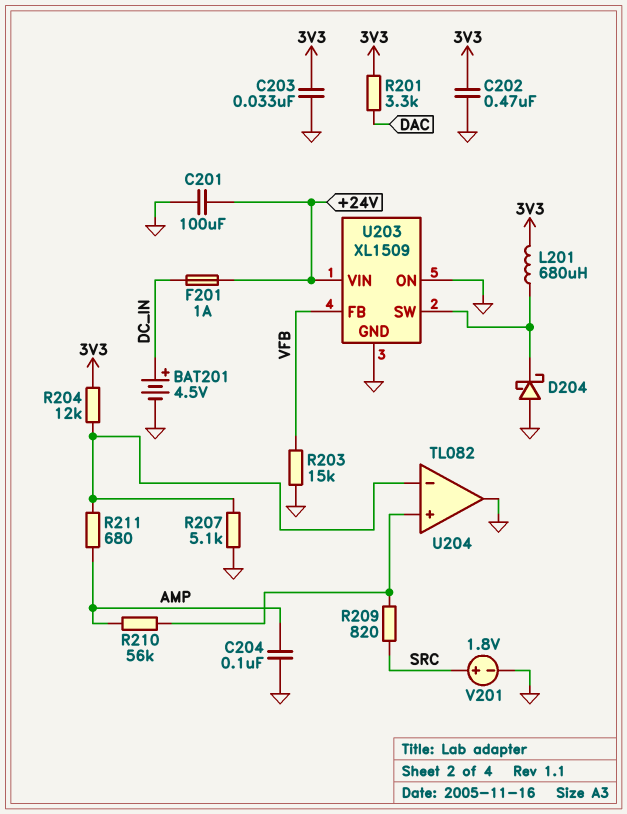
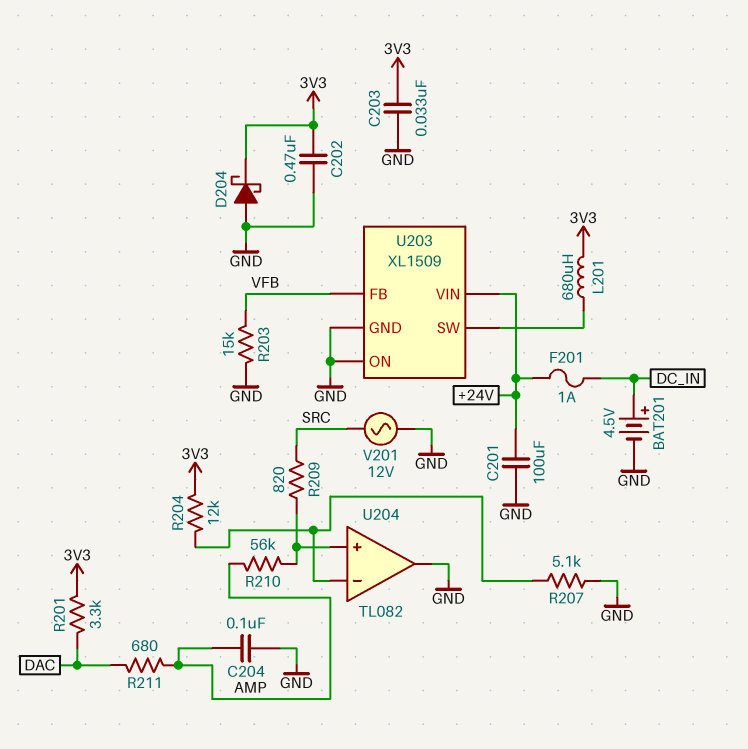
D204: schottky (A GND, K U203/SW) -> schottky (A GND, K 3V3)
R211: 680 (AMP, U204/in-) -> 680 (AMP, DAC)
V201: 1.8V (plus SRC, minus GND) -> AC 12V (GND, SRC)

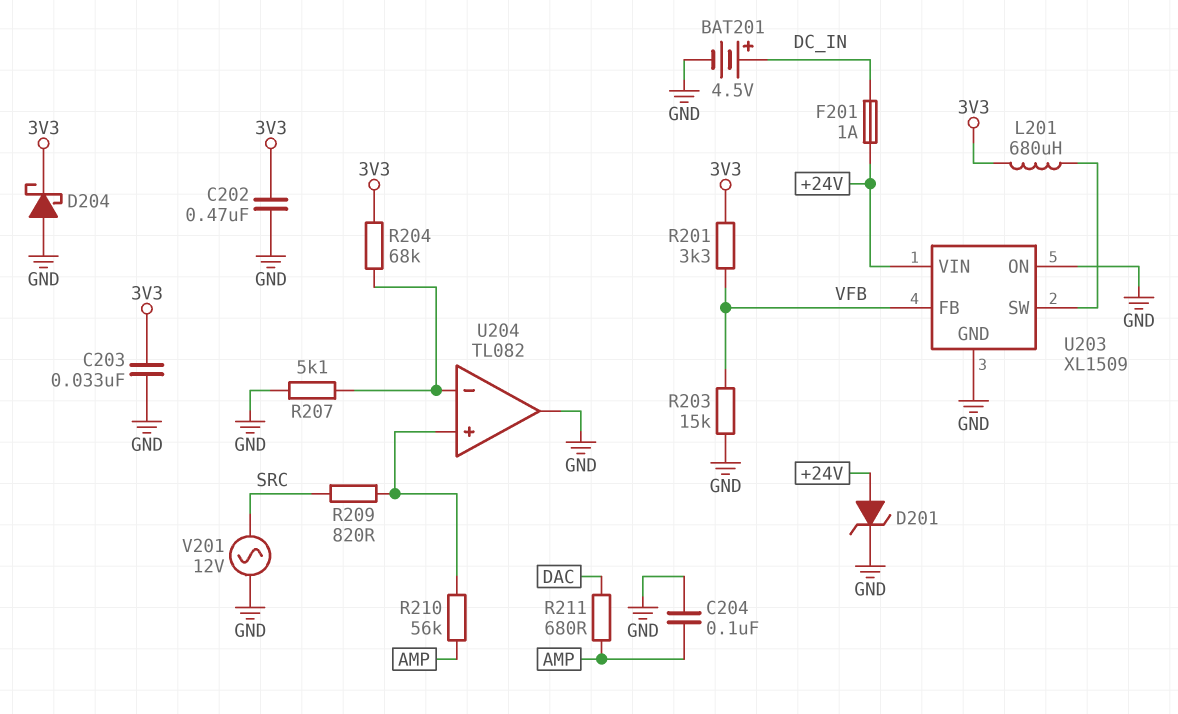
C201: 100uF (+24V, GND) -> none
D201: none -> zener (A +24V, K GND)
R201: 3.3k (3V3, DAC) -> 3.3k (3V3, VFB)
R204: 12k (3V3, U204/in-) -> 68k (3V3, U204/in-)

